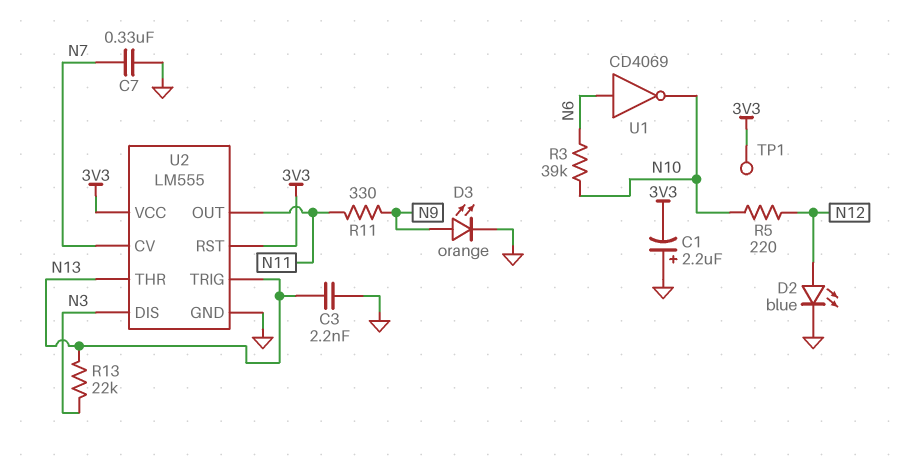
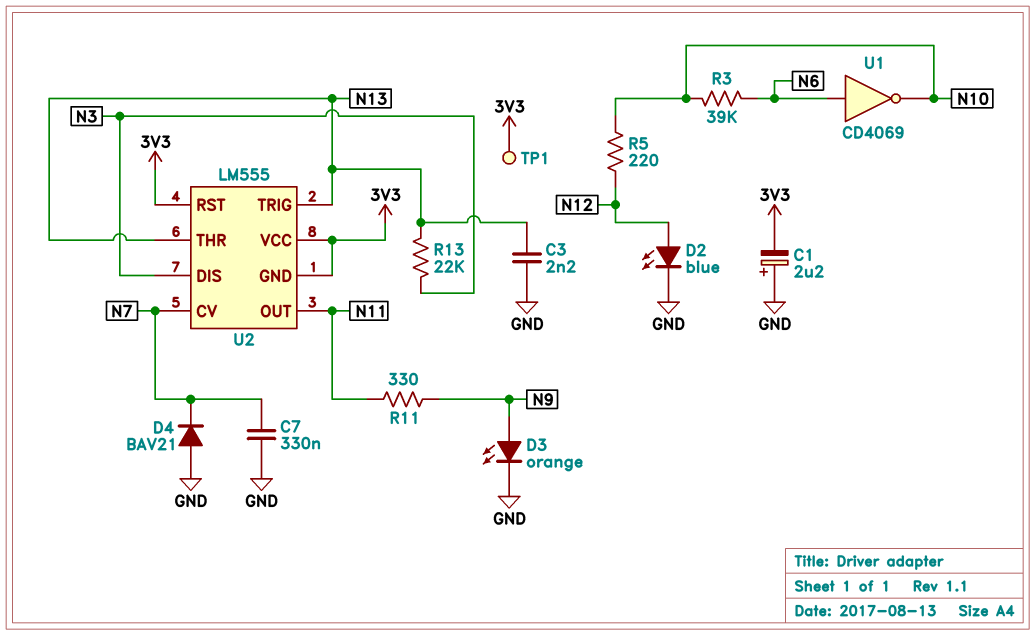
D4: none -> diode BAV21 (A GND, K N7)
U2 pin GND: GND -> 3V3

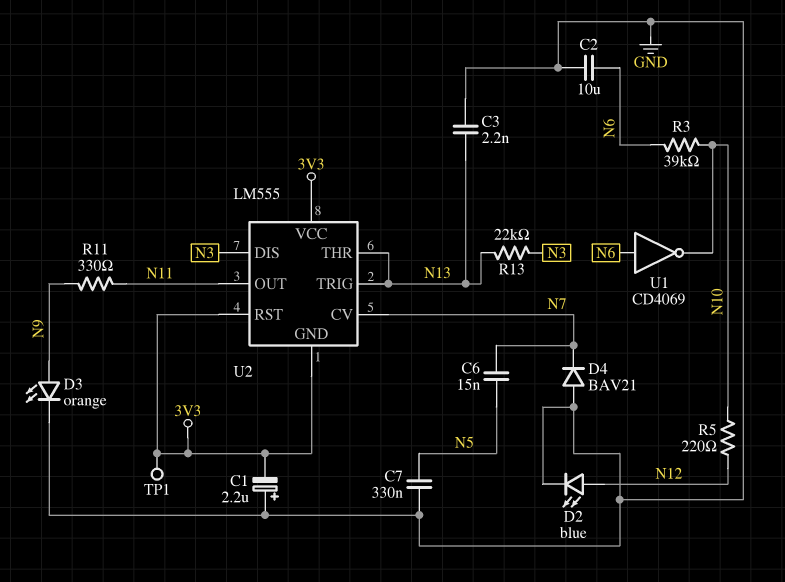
C2: none -> 10uF (GND, N6)
C6: none -> 15nF (N5, N7)
C7: 330nF (GND, N7) -> 330nF (GND, N5)

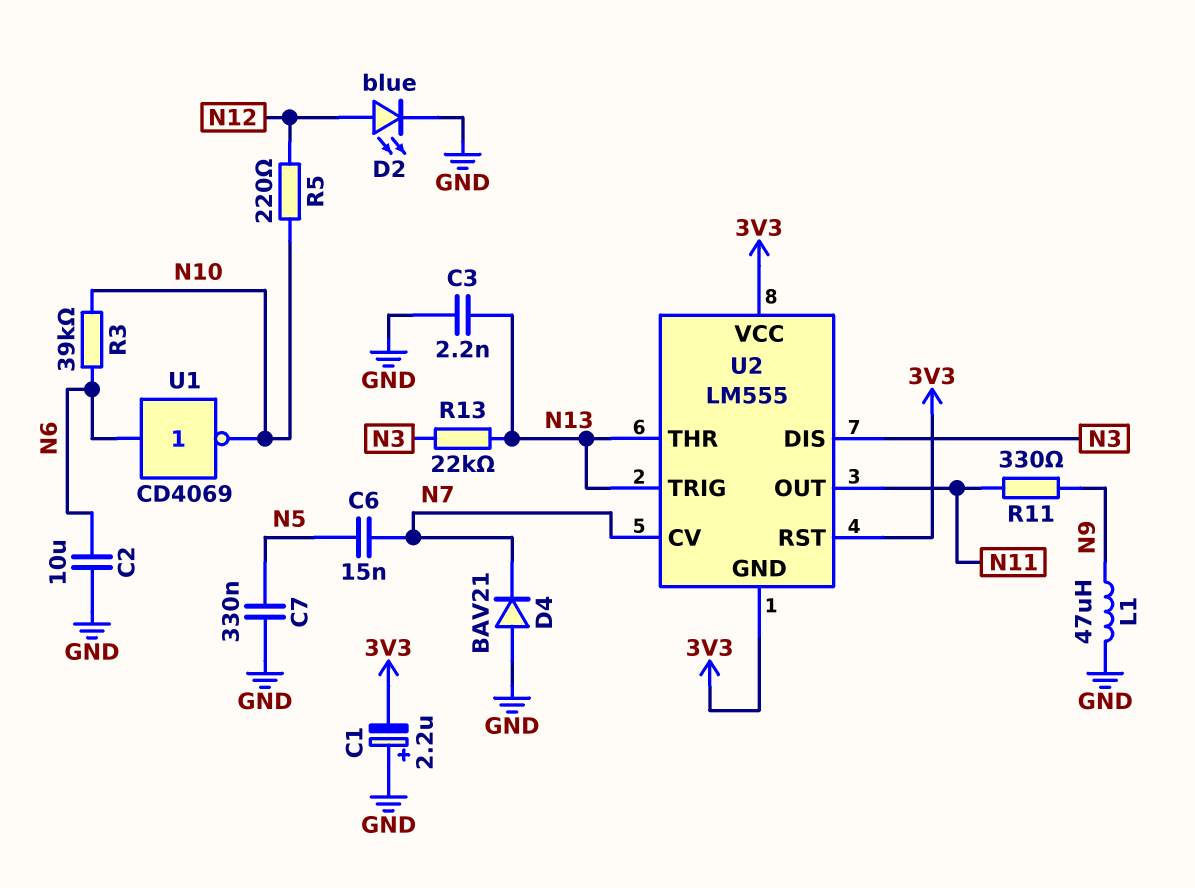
D3: LED orange (A N9, K GND) -> none
L1: none -> 47uH (GND, N9)
TP1: test point (3V3) -> none

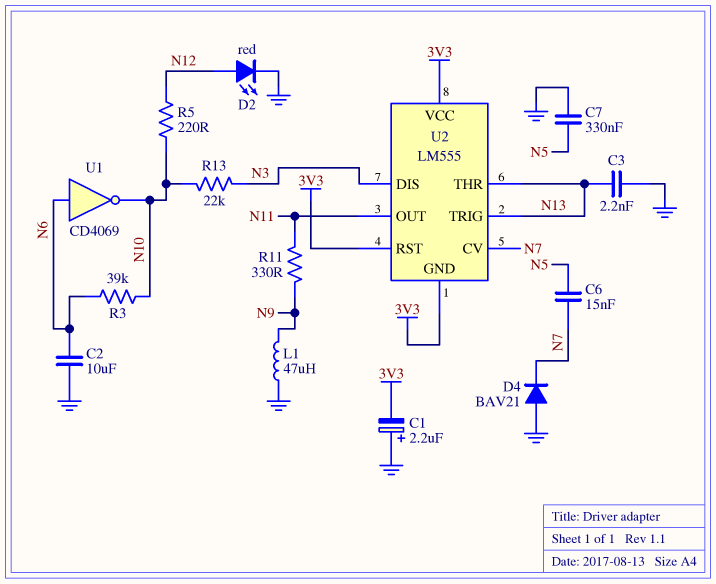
D2: LED blue (A N12, K GND) -> LED red (A N12, K GND)
R13: 22k (N3, N13) -> 22k (N3, N10)

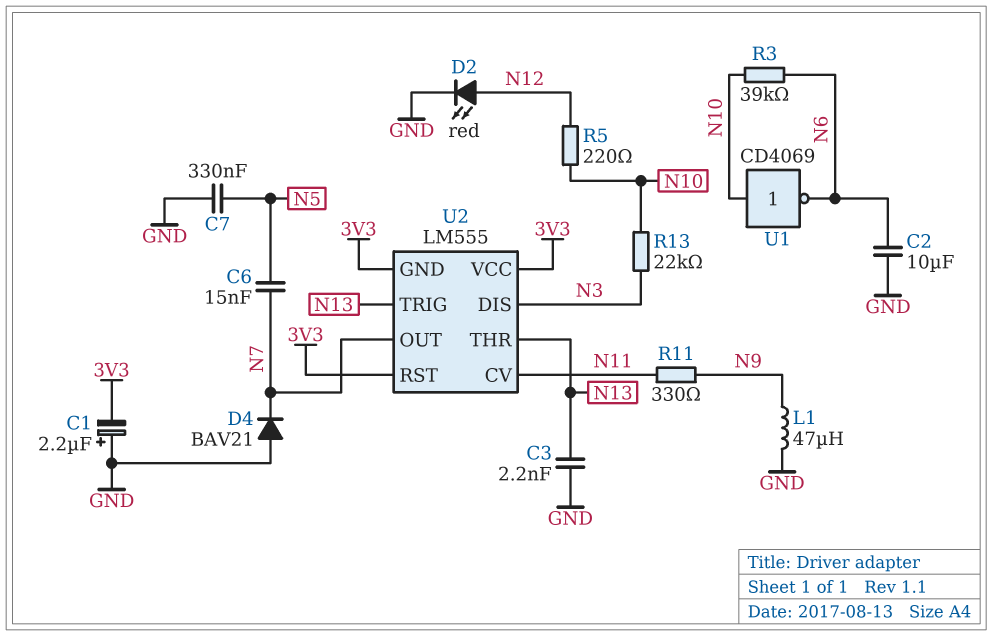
U1: NOT CD4069 (in N6, out N10) -> NOT CD4069 (in N10, out N6)
U2 pin CV: N7 -> N11
U2 pin OUT: N11 -> N7

